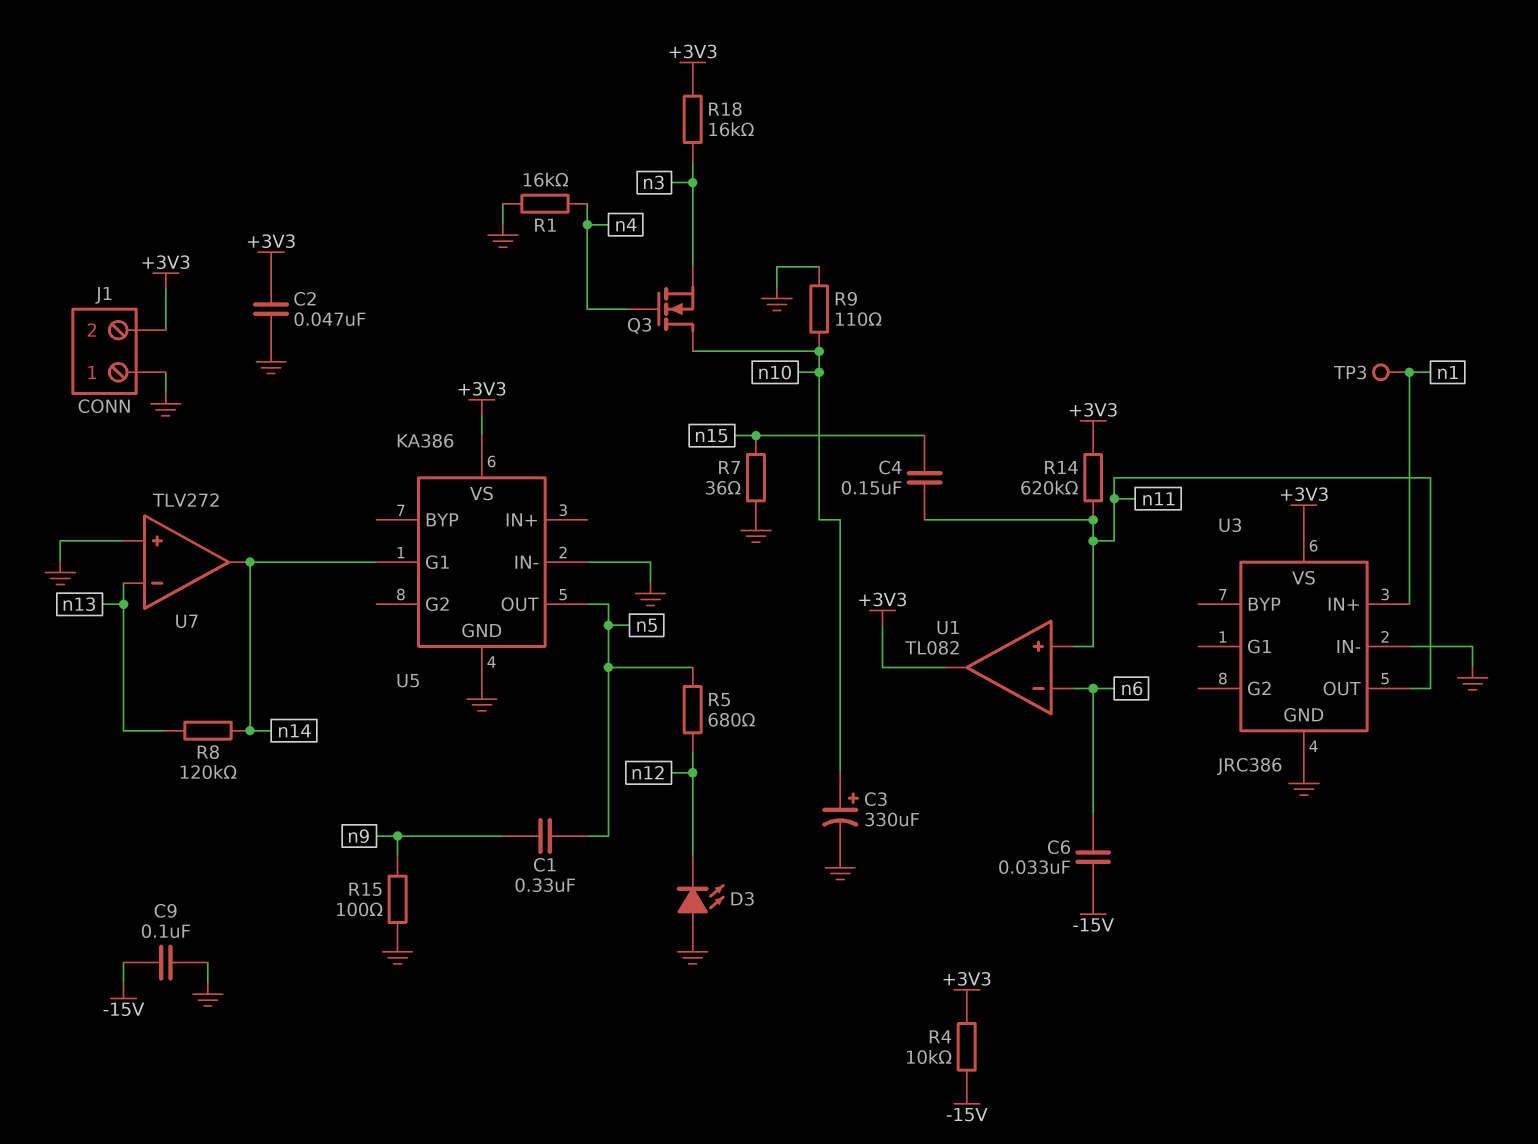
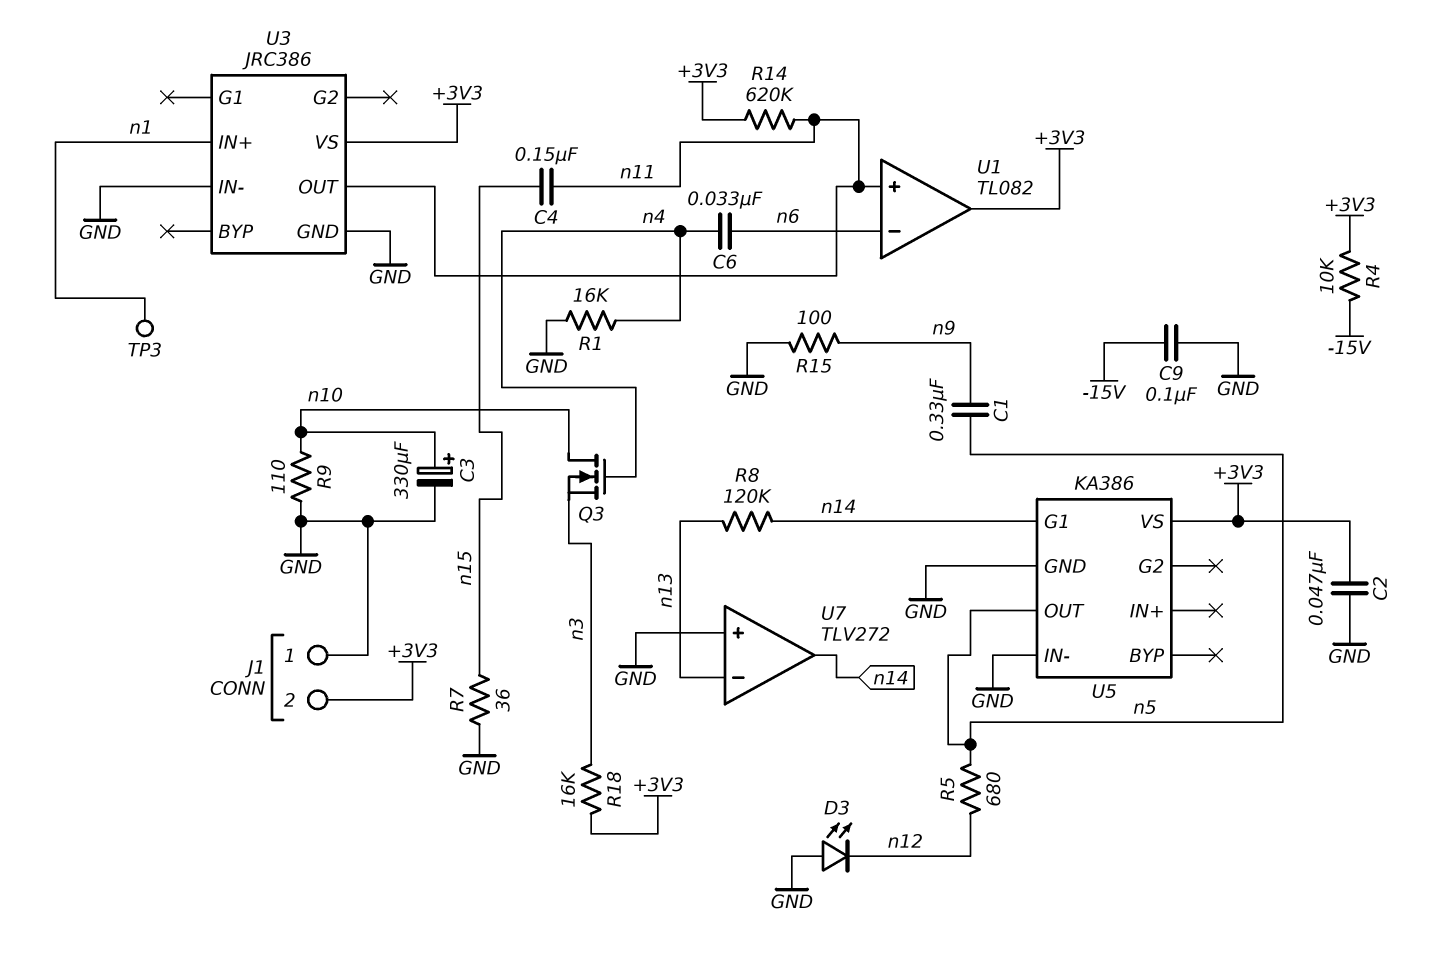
C6: 33nF (-15V, n6) -> 33nF (n4, n6)

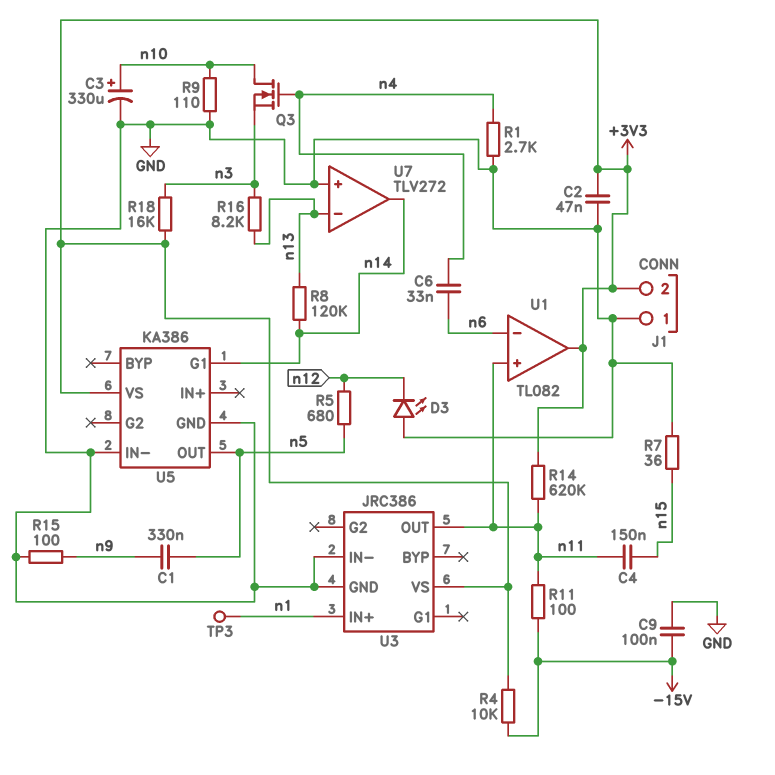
R1: 16k (GND, n4) -> 2.7k (GND, n4)
R11: none -> 100 (-15V, n11)
R16: none -> 8.2k (n3, n13)

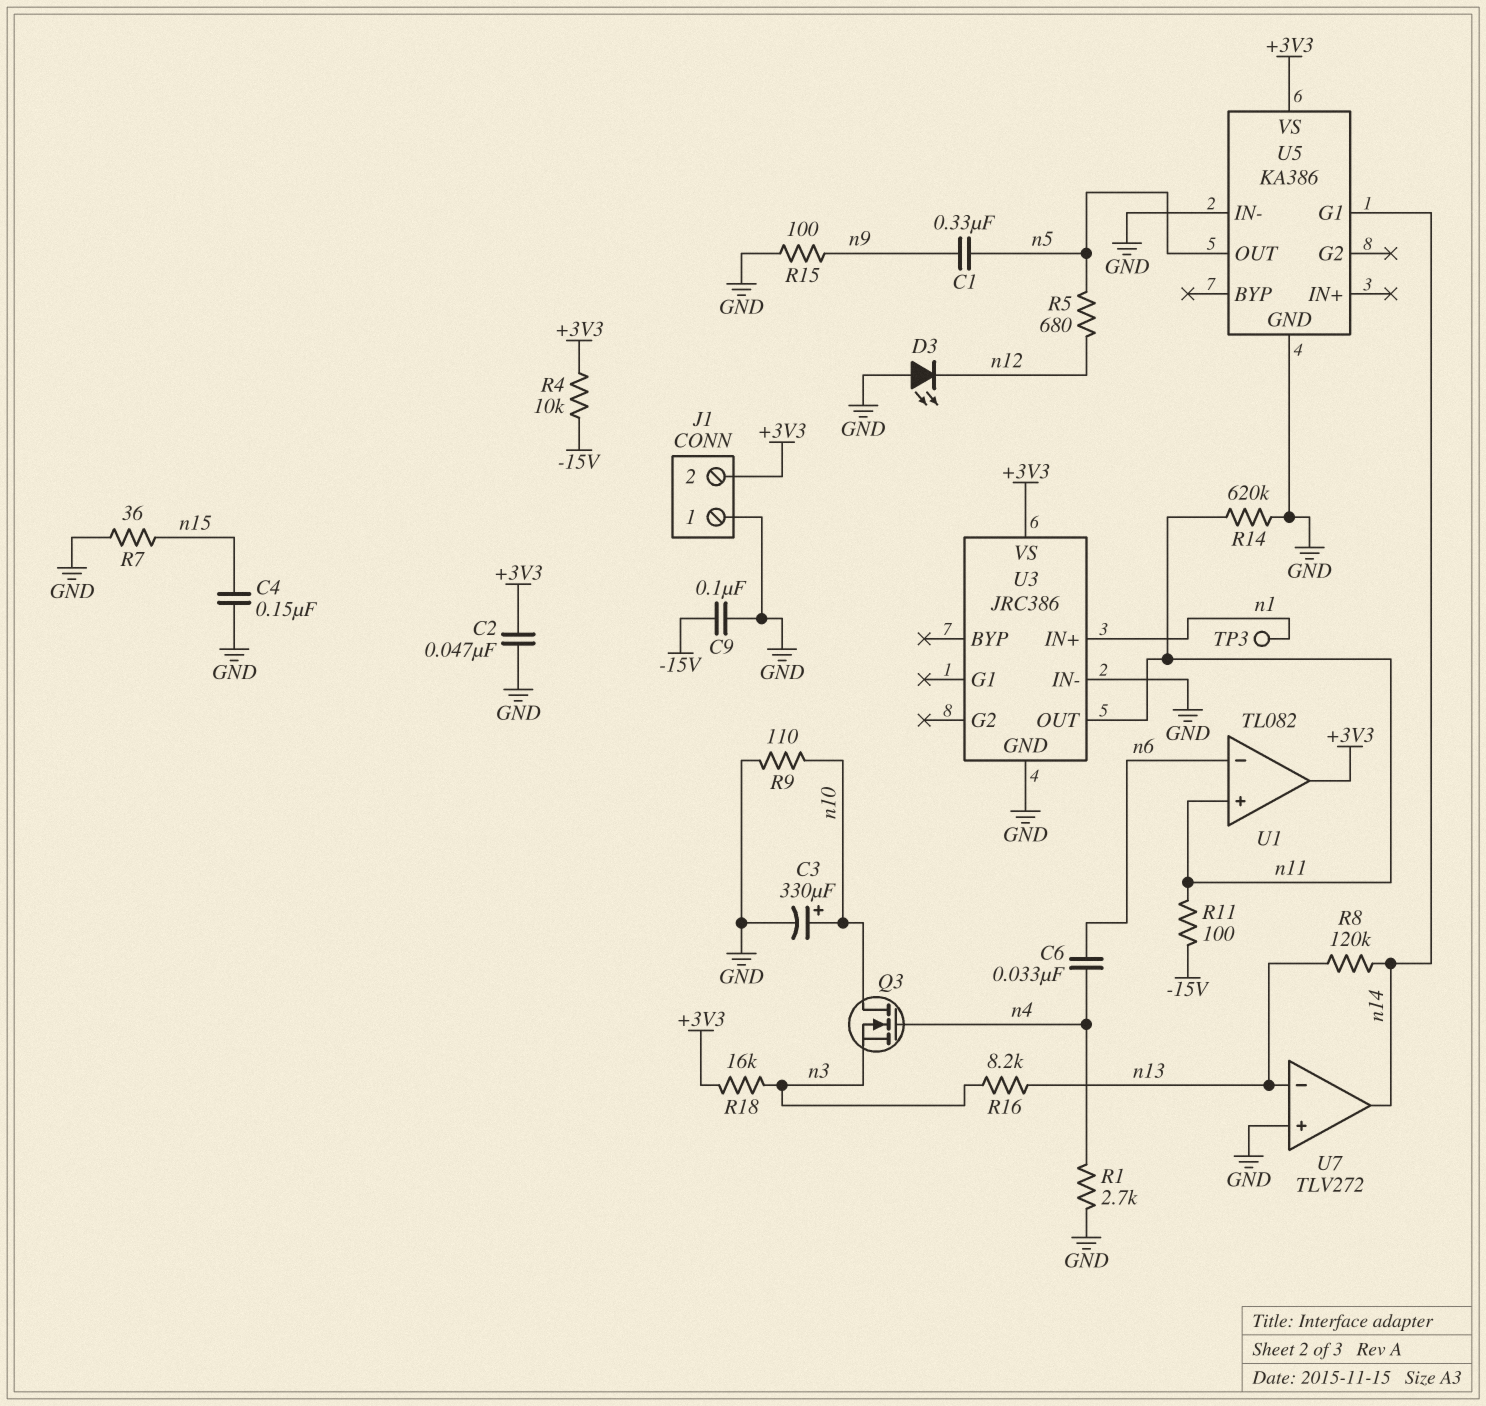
C4: 150nF (n11, n15) -> 150nF (GND, n15)
R14: 620k (+3V3, n11) -> 620k (GND, n11)

